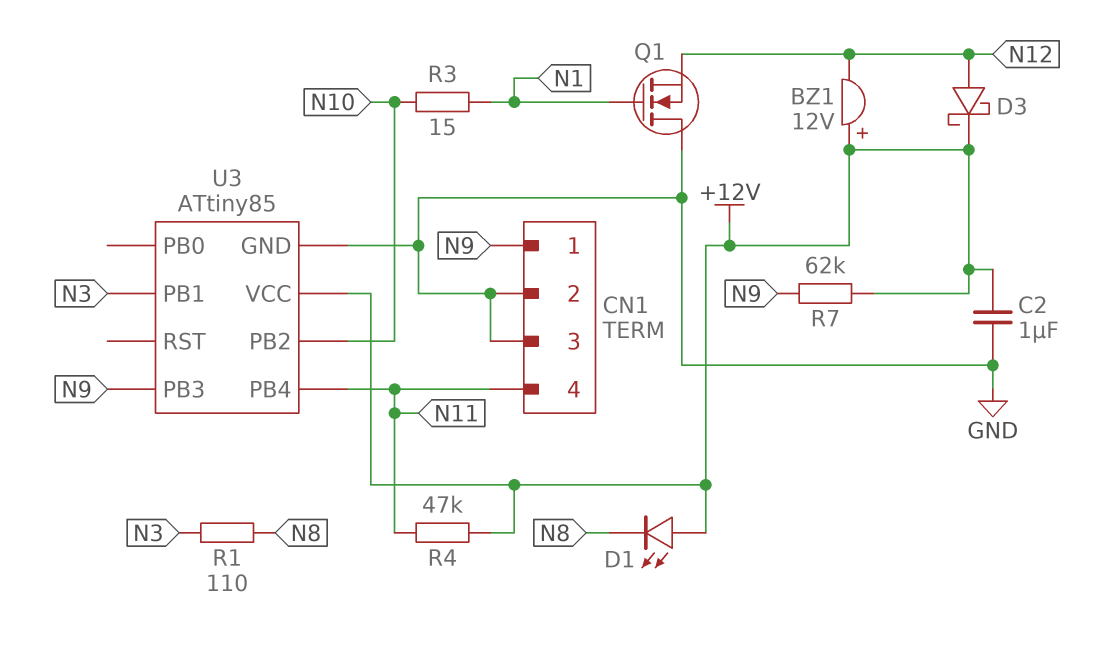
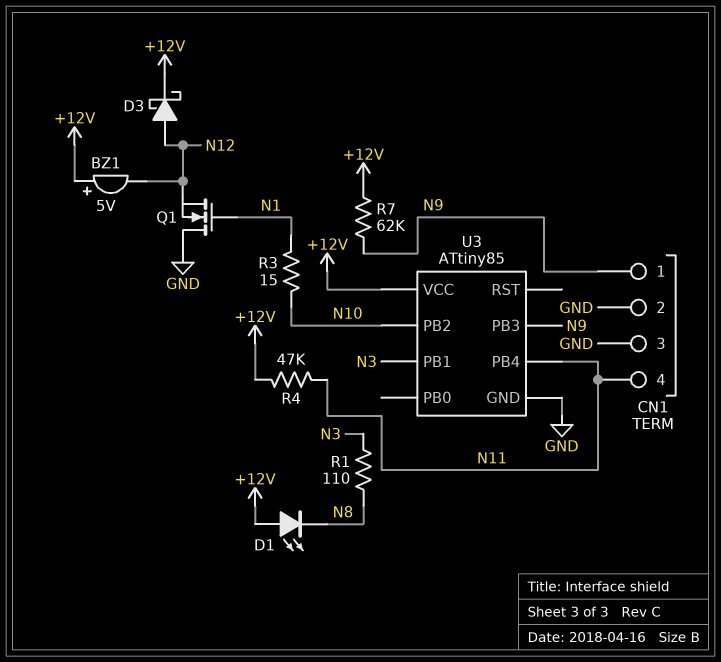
BZ1: buzzer 12V (plus +12V, minus N12) -> buzzer 5V (plus +12V, minus N12)
C2: 1uF (+12V, GND) -> none

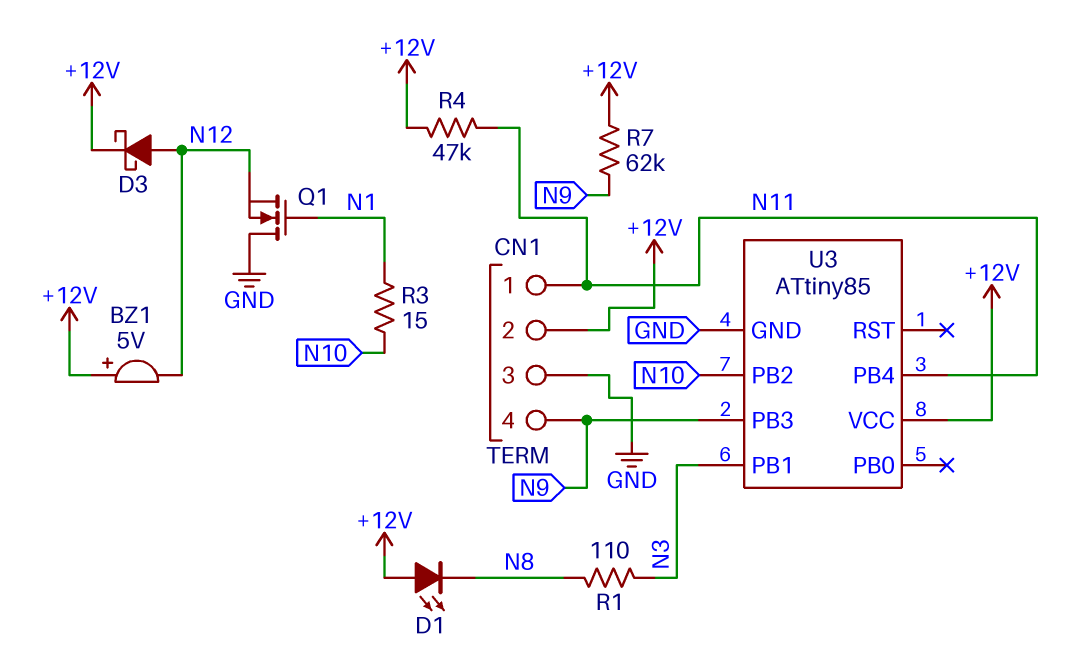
CN1 pin 1: N9 -> N11
CN1 pin 2: GND -> +12V
CN1 pin 4: N11 -> N9

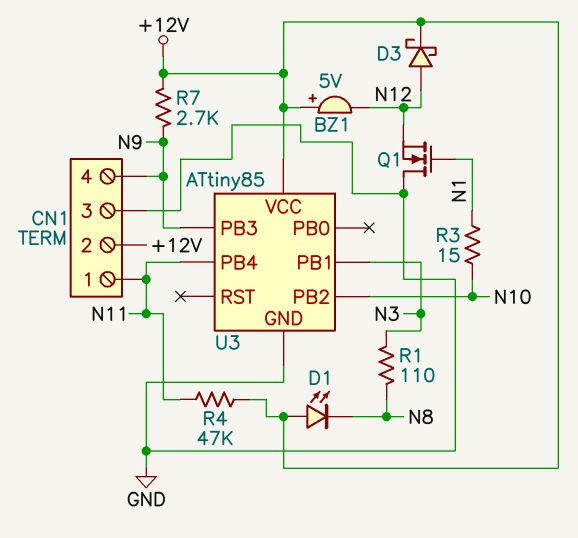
R7: 62k (+12V, N9) -> 2.7k (+12V, N9)

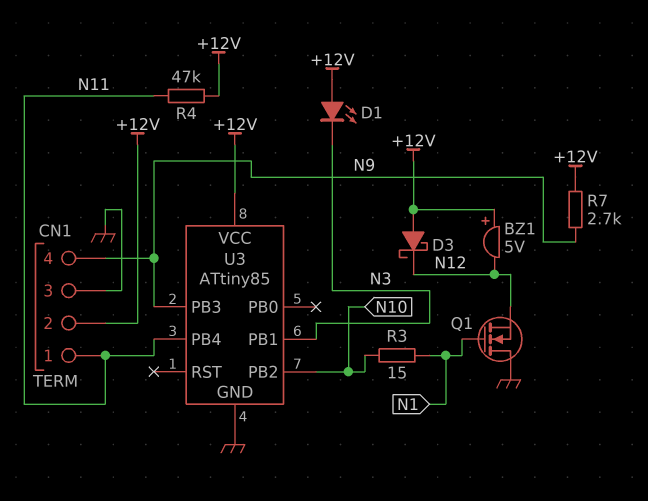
D1: LED (A +12V, K N8) -> LED (A +12V, K N3)
D3: schottky (A N12, K +12V) -> schottky (A +12V, K N12)
R1: 110 (N3, N8) -> none

